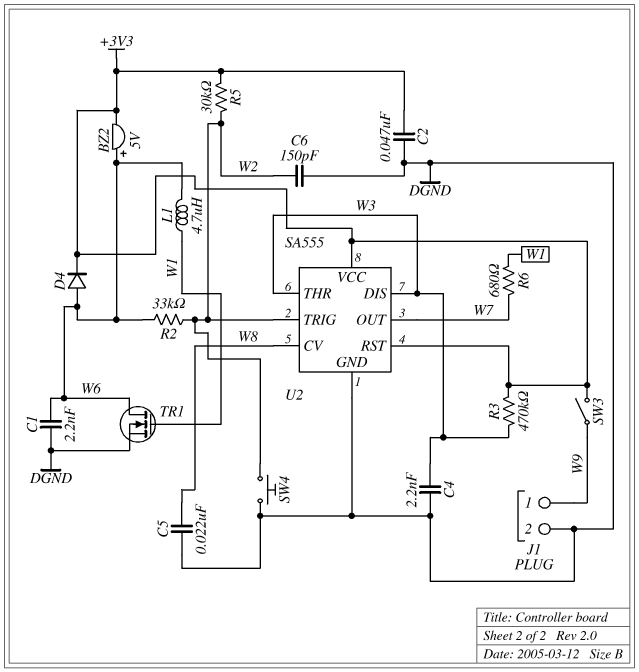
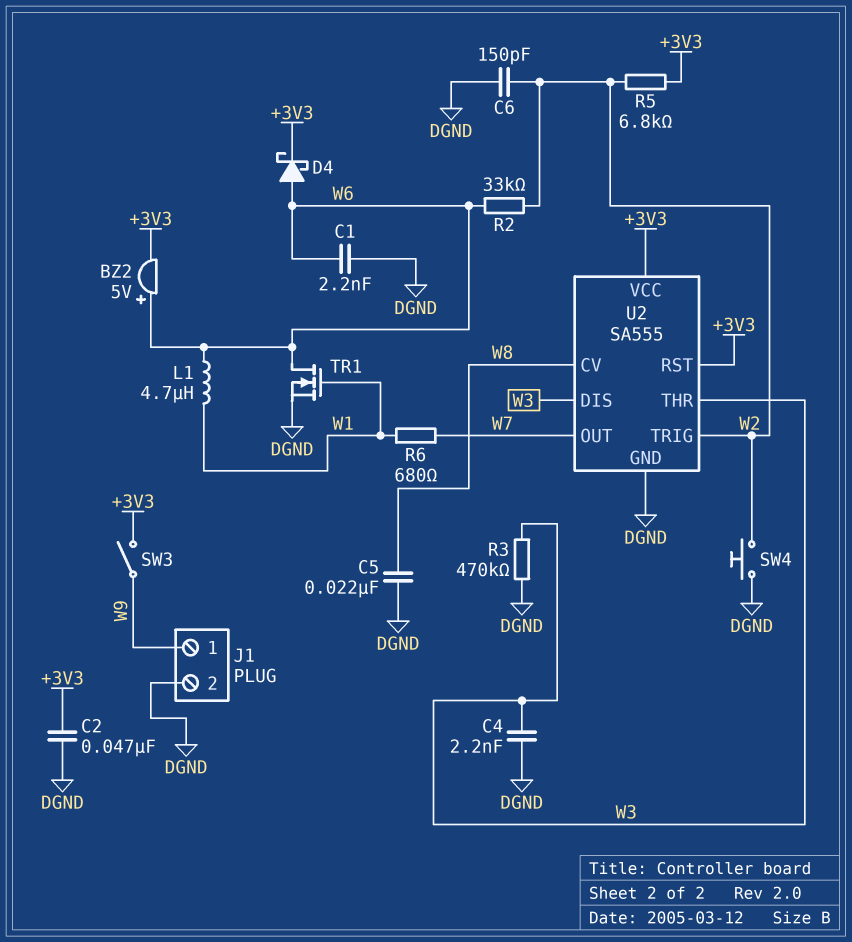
D4: diode (A W6, K +3V3) -> schottky (A W6, K +3V3)
R3: 470k (+3V3, W3) -> 470k (DGND, W3)
R5: 30k (+3V3, W2) -> 6.8k (+3V3, W2)

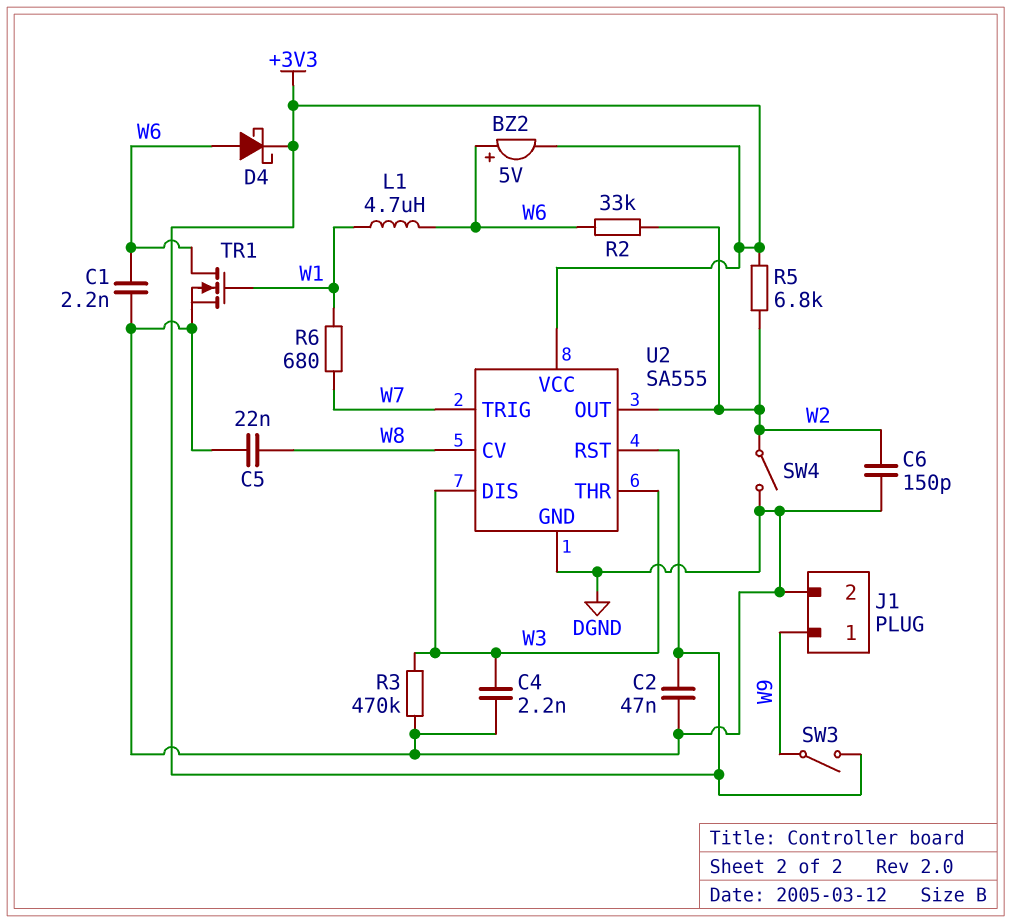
SW4: button (DGND, W2) -> switch (DGND, W2)
U2 pin OUT: W7 -> W2
U2 pin TRIG: W2 -> W7

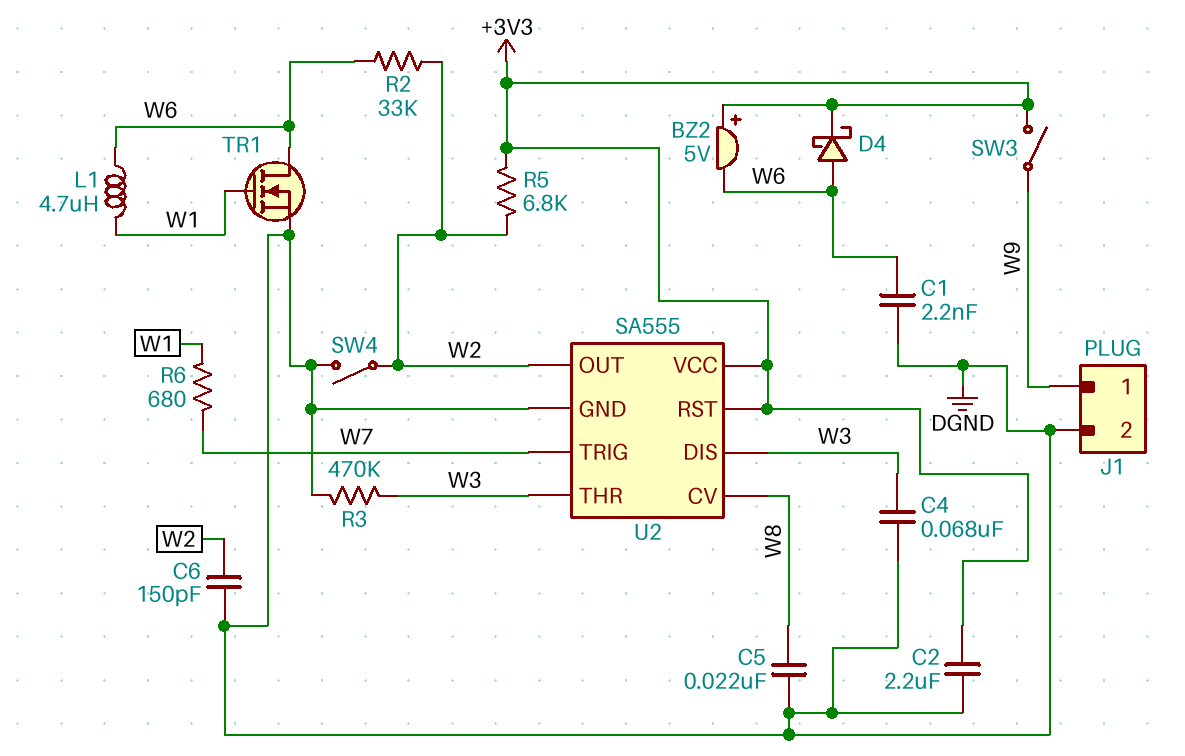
BZ2: buzzer 5V (plus W6, minus +3V3) -> buzzer 5V (plus +3V3, minus W6)
C2: 47nF (+3V3, DGND) -> 2.2uF (+3V3, DGND)
C4: 2.2nF (DGND, W3) -> 68nF (DGND, W3)

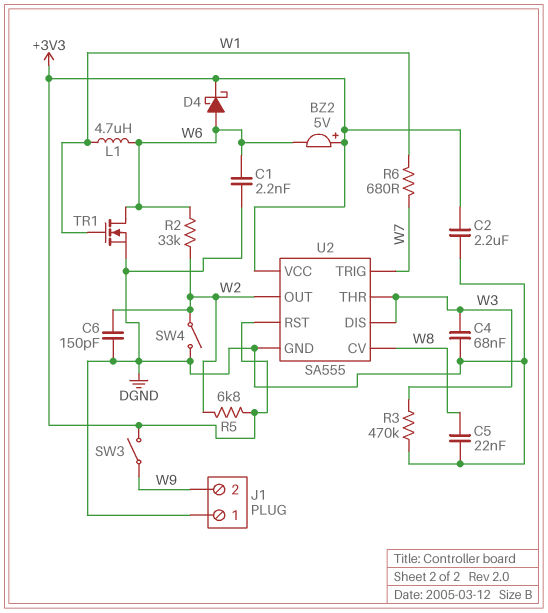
J1 pin 1: W9 -> DGND
J1 pin 2: DGND -> W9

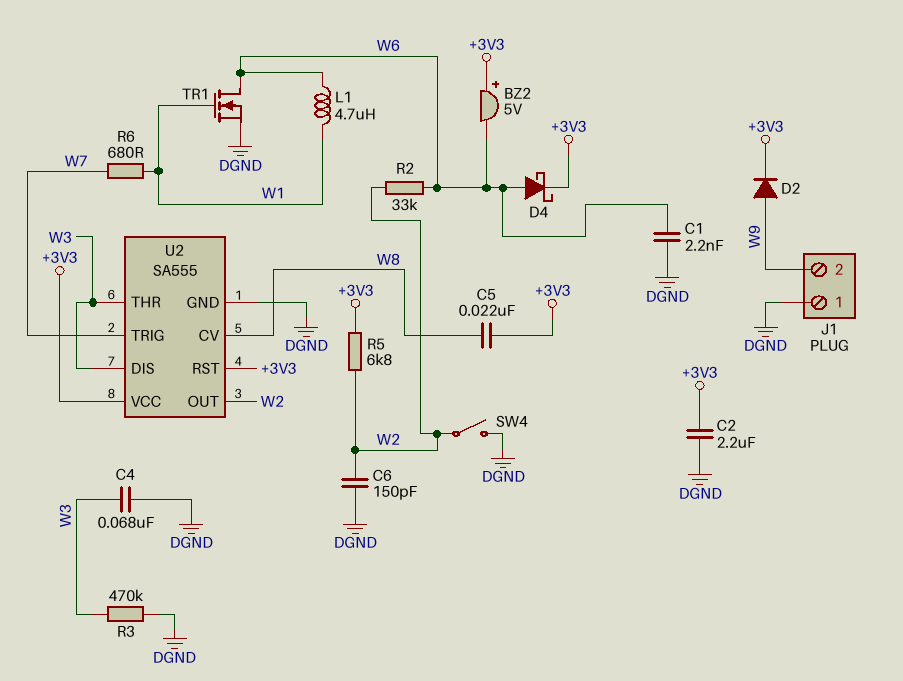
C5: 22nF (DGND, W8) -> 22nF (+3V3, W8)
D2: none -> diode (A W9, K +3V3)
SW3: switch (+3V3, W9) -> none

